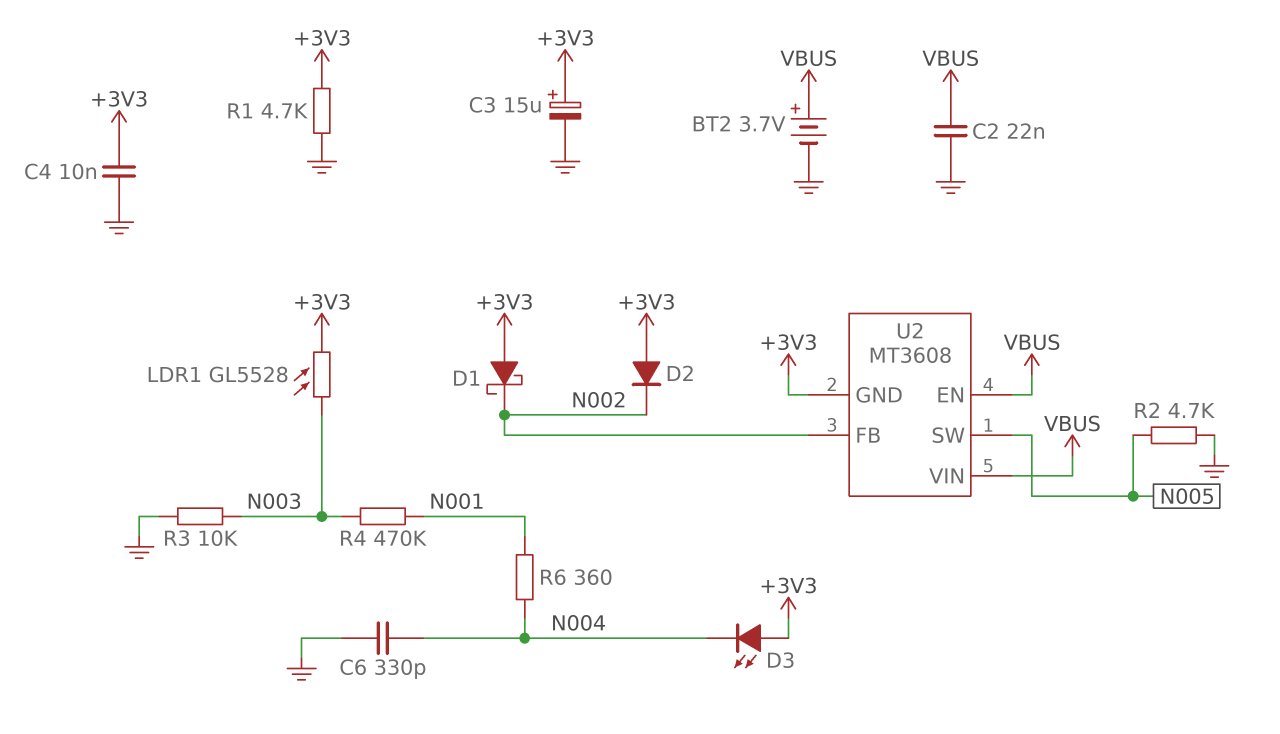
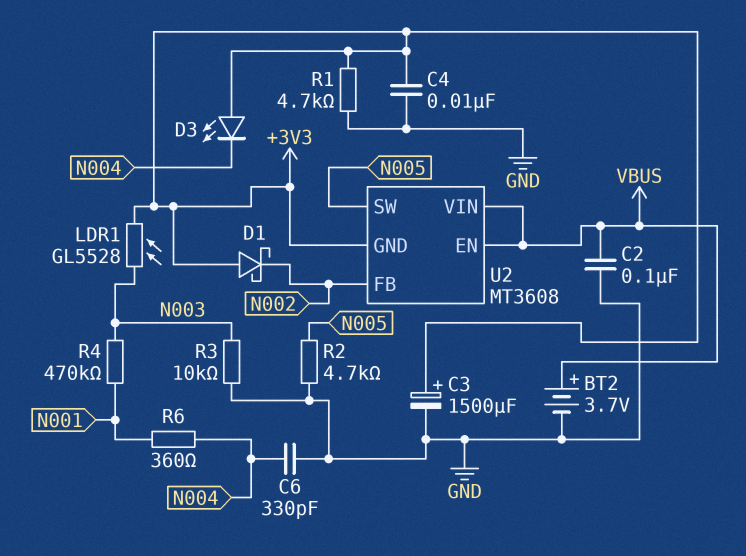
C2: 22nF (GND, VBUS) -> 100nF (GND, VBUS)
C3: 15uF (plus +3V3, minus GND) -> 1500uF (plus +3V3, minus GND)
D2: diode (A +3V3, K N002) -> none

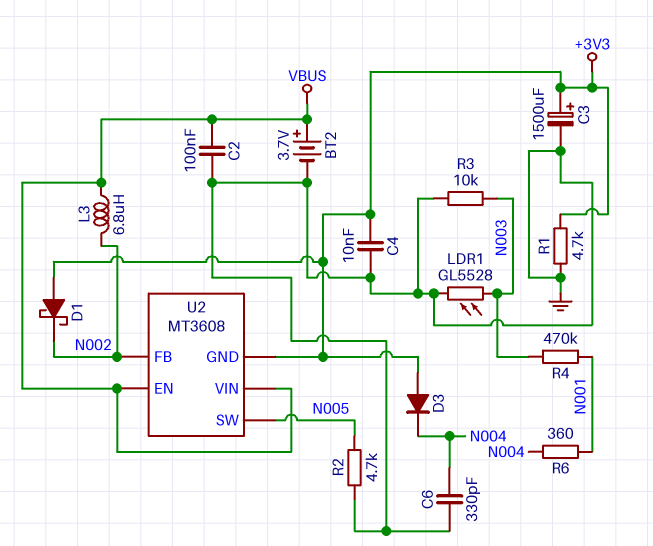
D3: LED (A +3V3, K N004) -> diode (A +3V3, K N004)
L3: none -> 6.8uH (N002, VBUS)
LDR1: GL5528 (+3V3, N003) -> GL5528 (GND, N003)

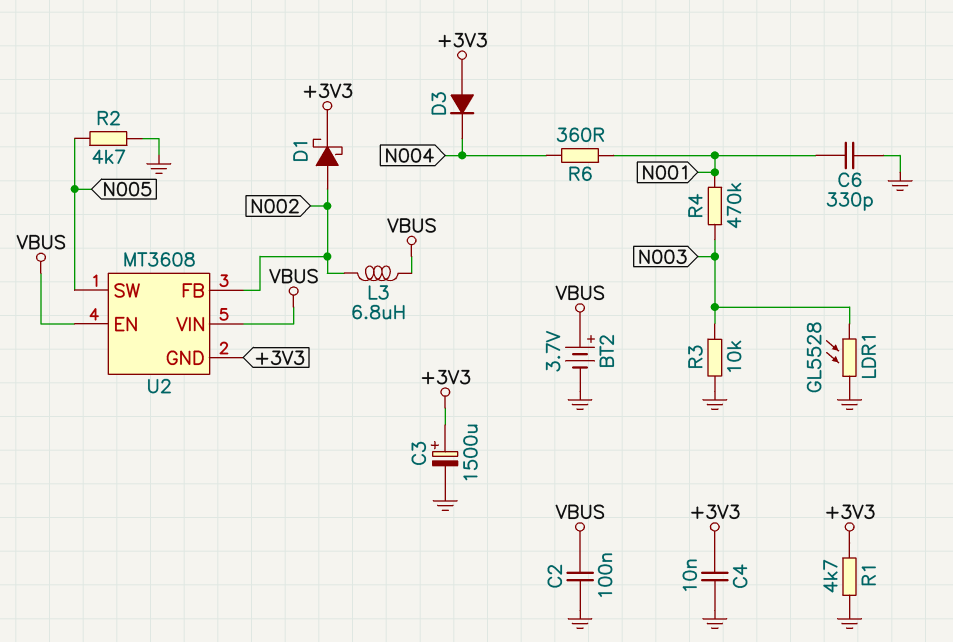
C6: 330pF (GND, N004) -> 330pF (GND, N001)
D1: schottky (A +3V3, K N002) -> schottky (A N002, K +3V3)

